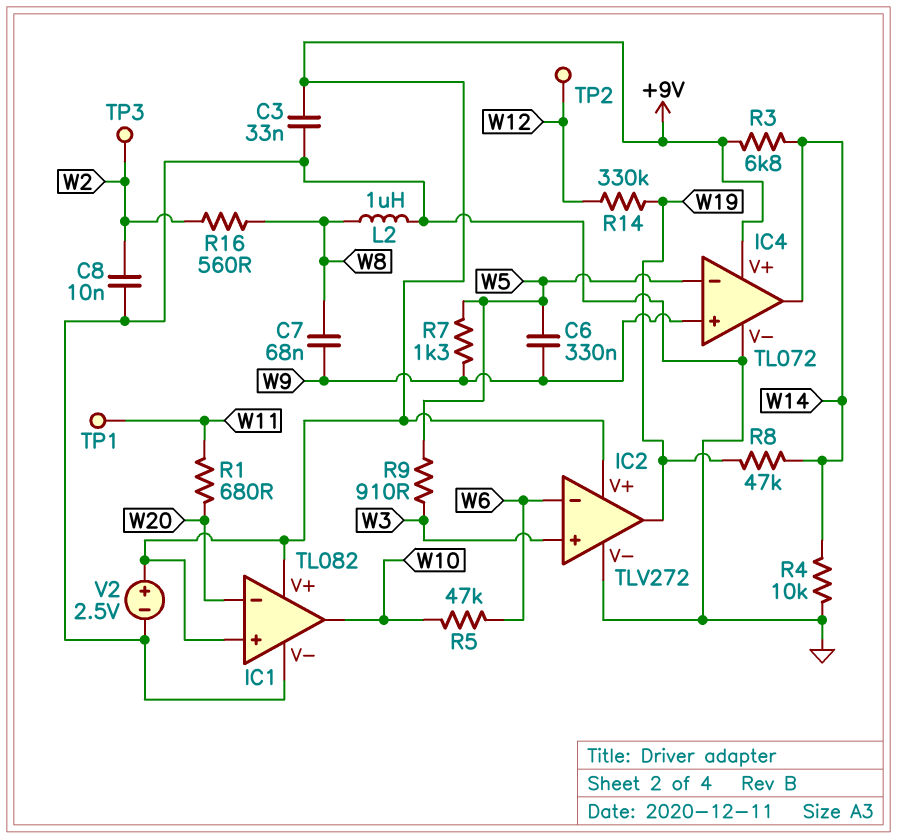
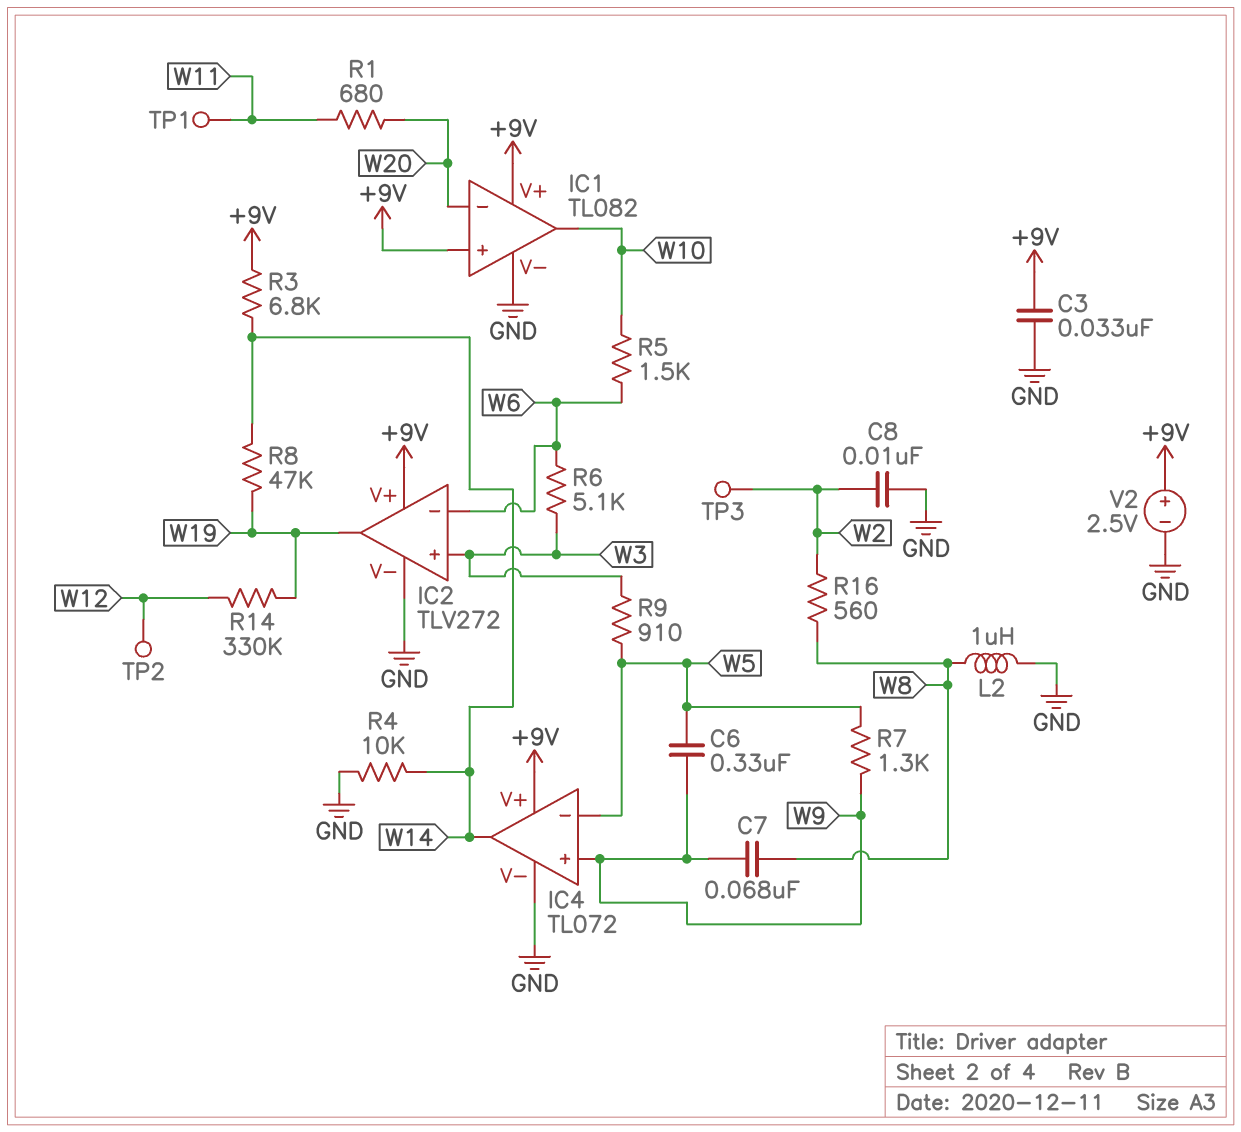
R5: 47k (W6, W10) -> 1.5k (W6, W10)
R6: none -> 5.1k (W3, W6)

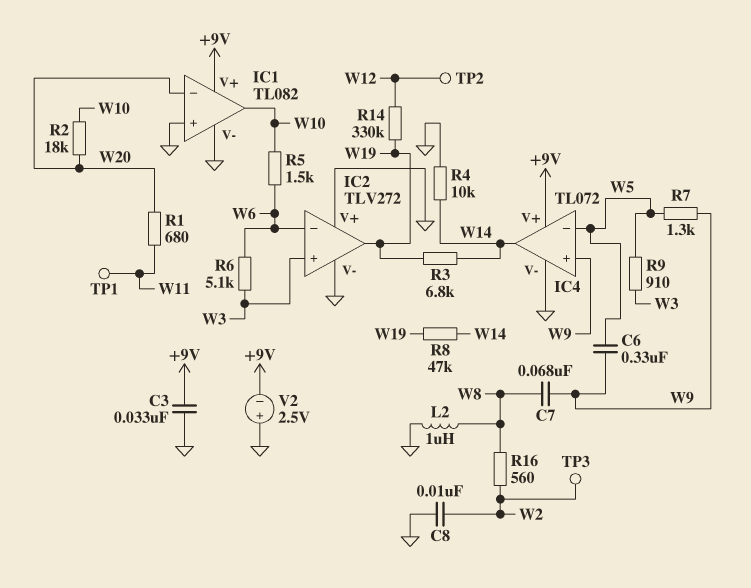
IC1 pin in+: +9V -> GND
IC2 pin V+: +9V -> GND
R2: none -> 18k (W10, W20)
R3: 6.8k (+9V, W14) -> 6.8k (W14, W19)
V2: 2.5V (plus +9V, minus GND) -> 2.5V (plus GND, minus +9V)

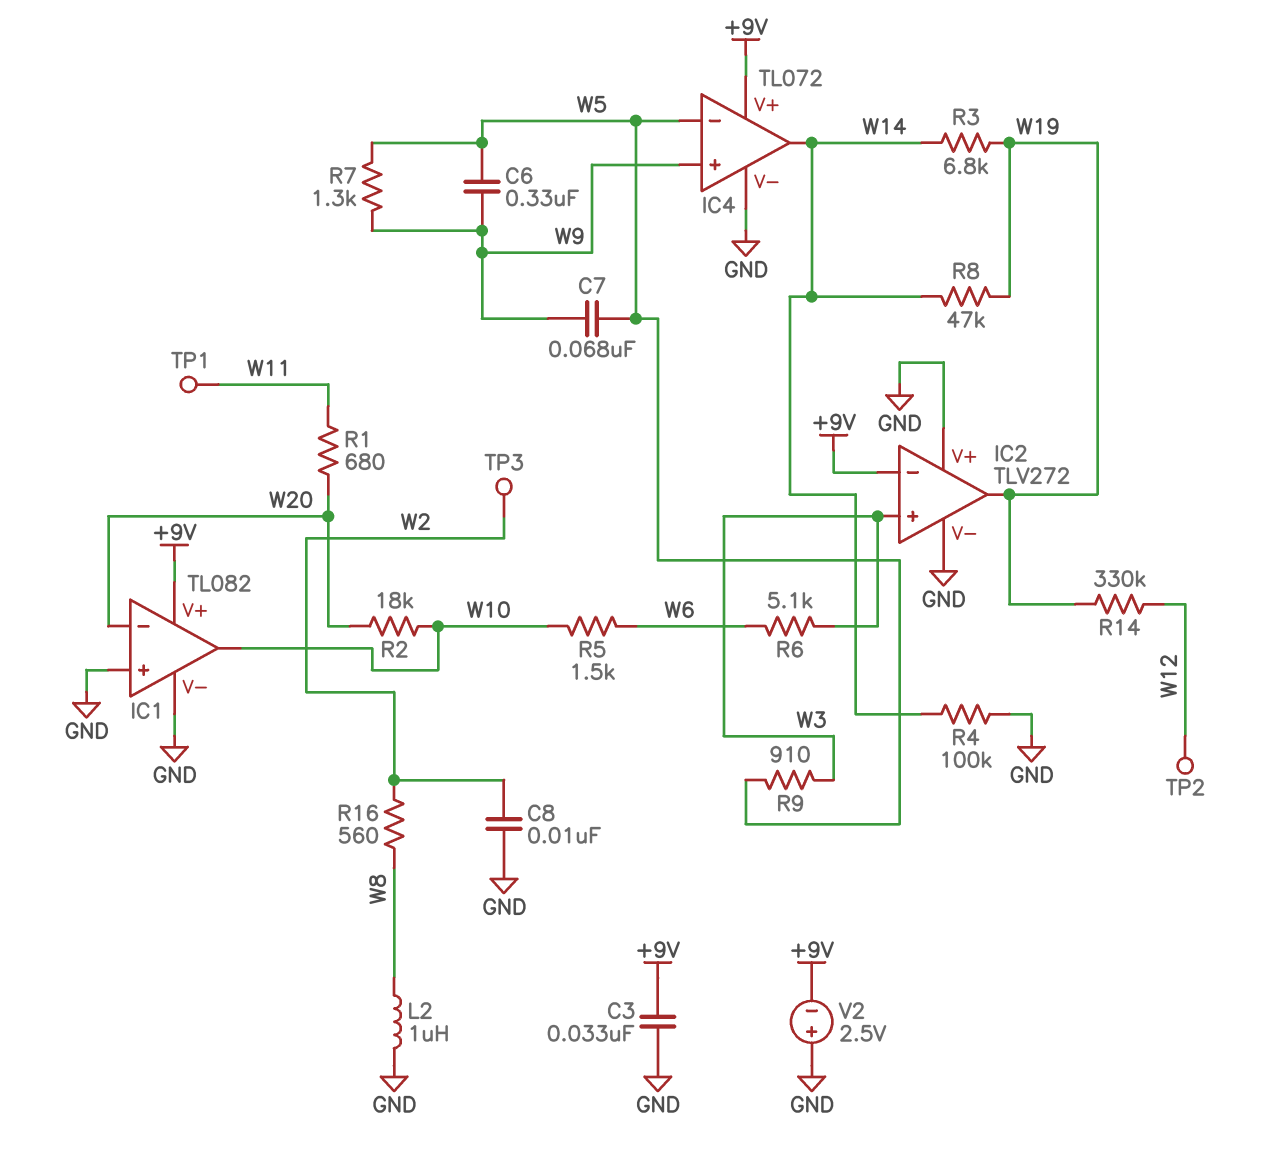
C7: 68nF (W8, W9) -> 68nF (W5, W9)
IC2 pin in-: W6 -> +9V
R4: 10k (GND, W14) -> 100k (GND, W14)

